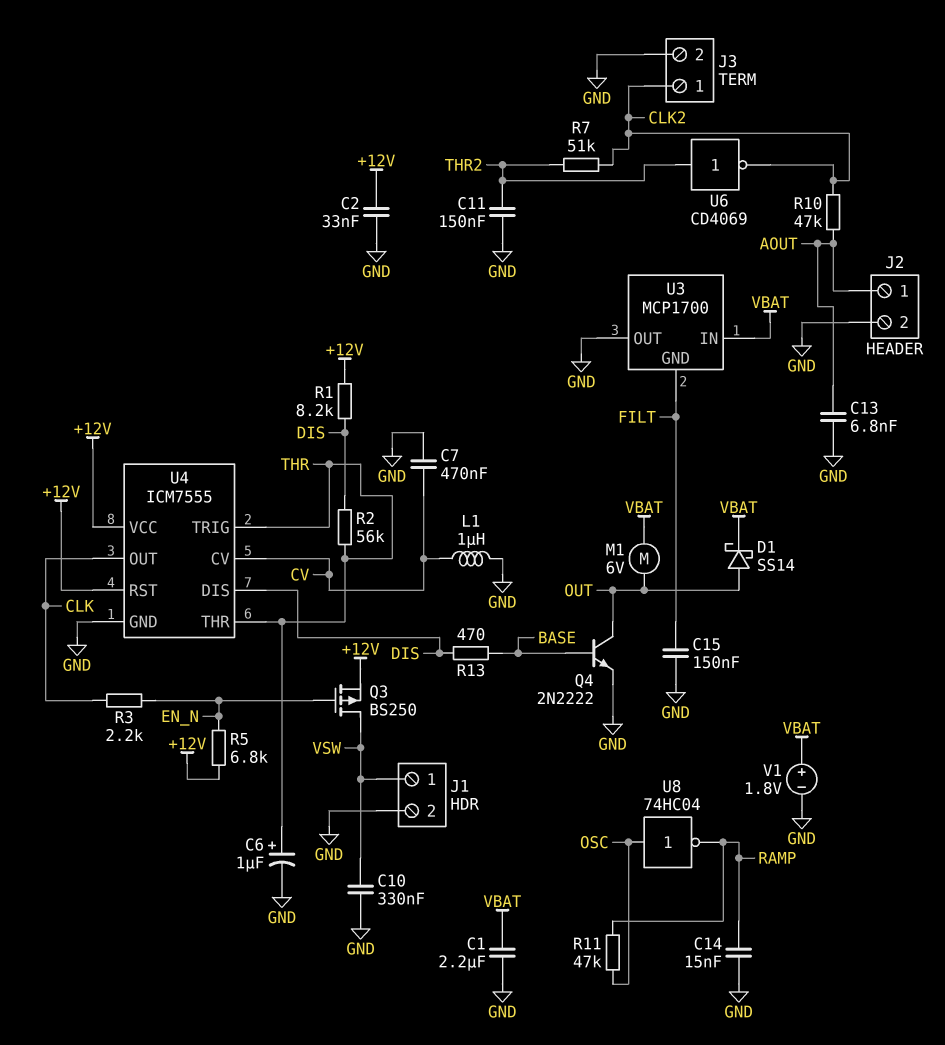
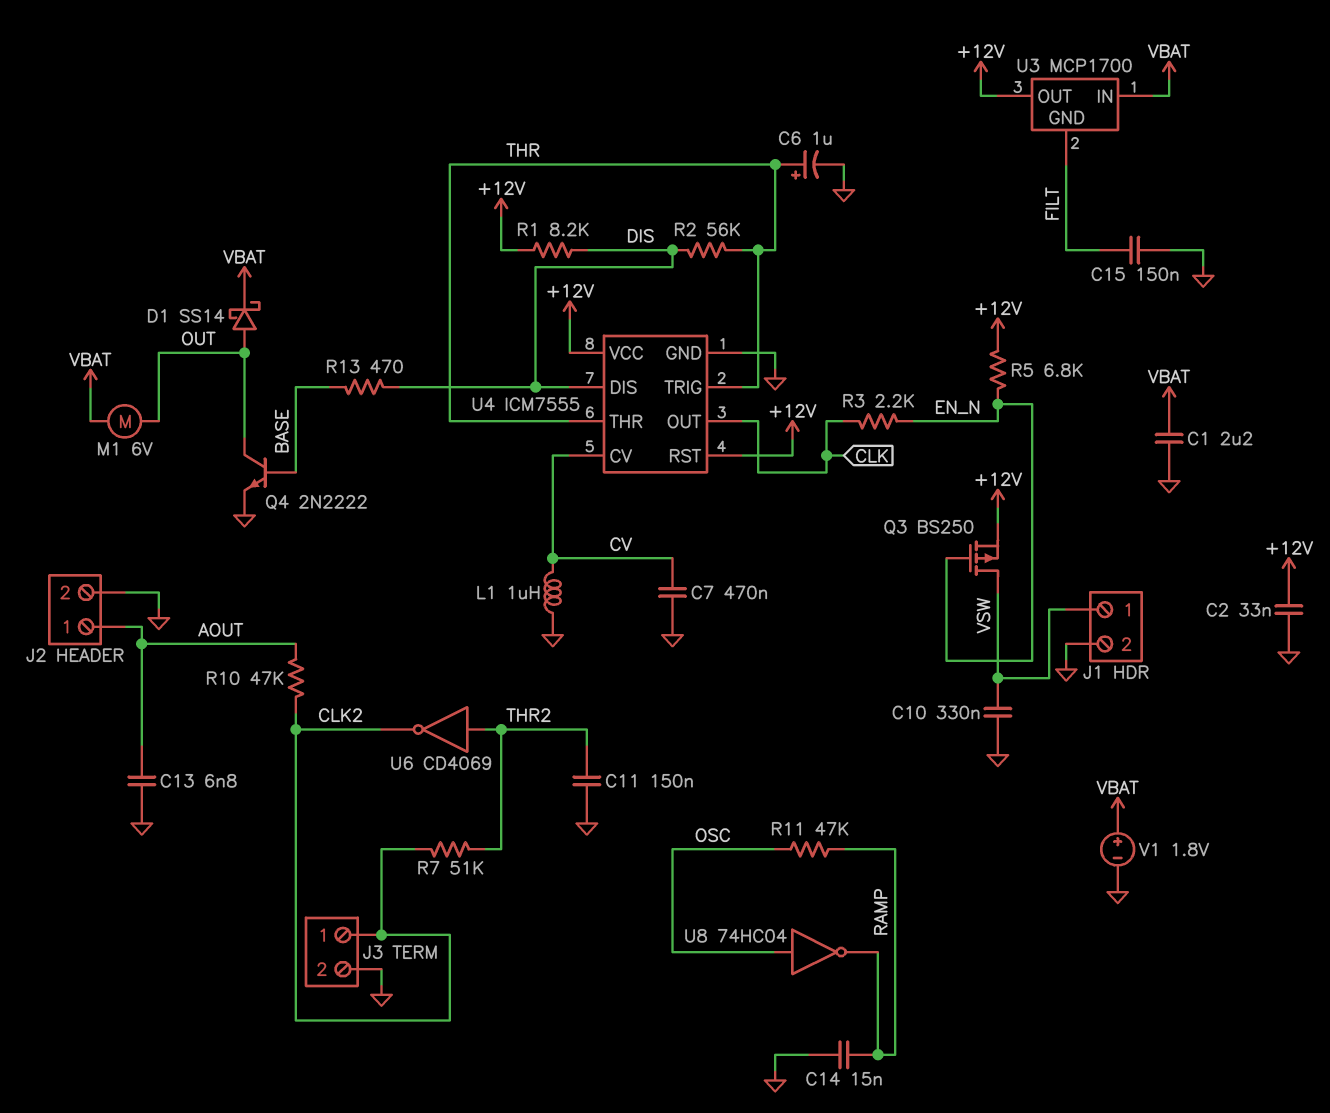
U3 pin OUT: GND -> +12V

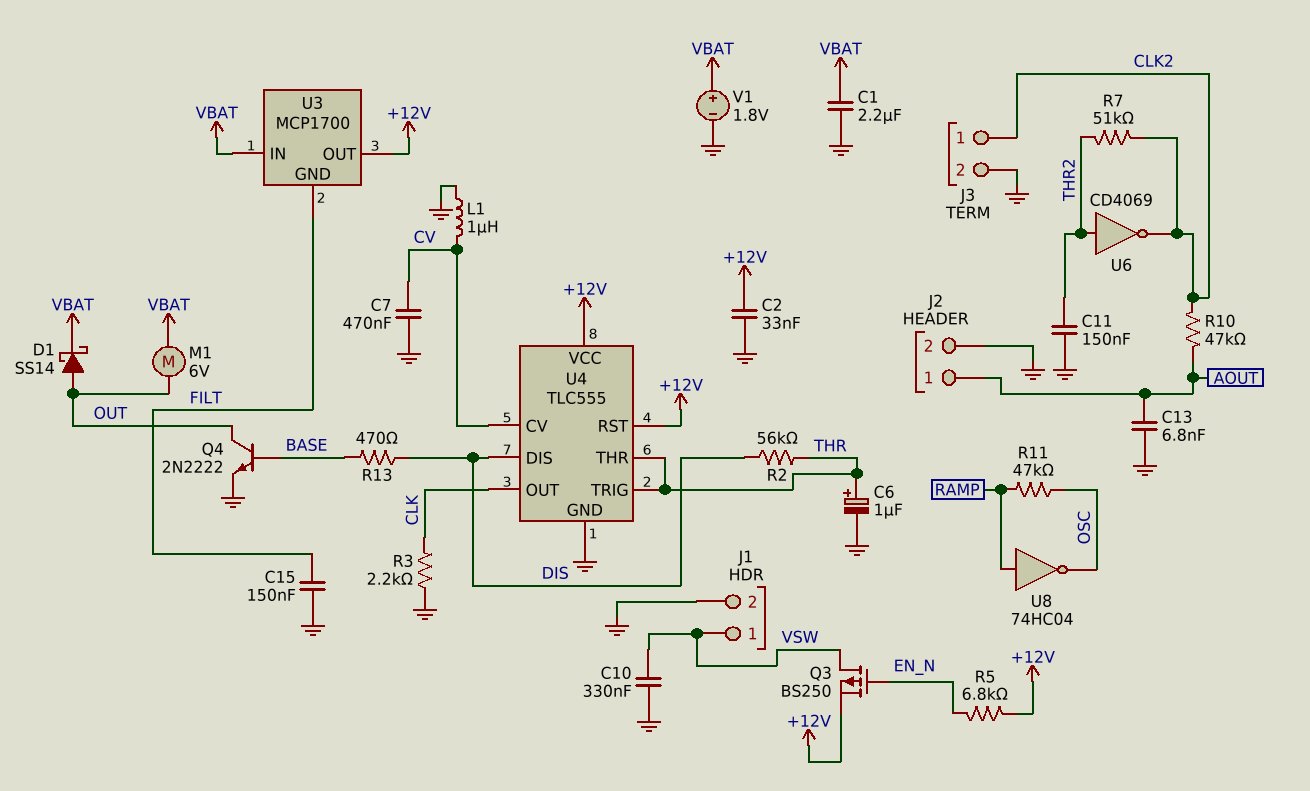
C14: 15nF (GND, RAMP) -> none
R1: 8.2k (+12V, DIS) -> none
R3: 2.2k (CLK, EN_N) -> 2.2k (CLK, GND)
U4: ICM7555 -> TLC555
U8: NOT 74HC04 (in OSC, out RAMP) -> NOT 74HC04 (in RAMP, out OSC)

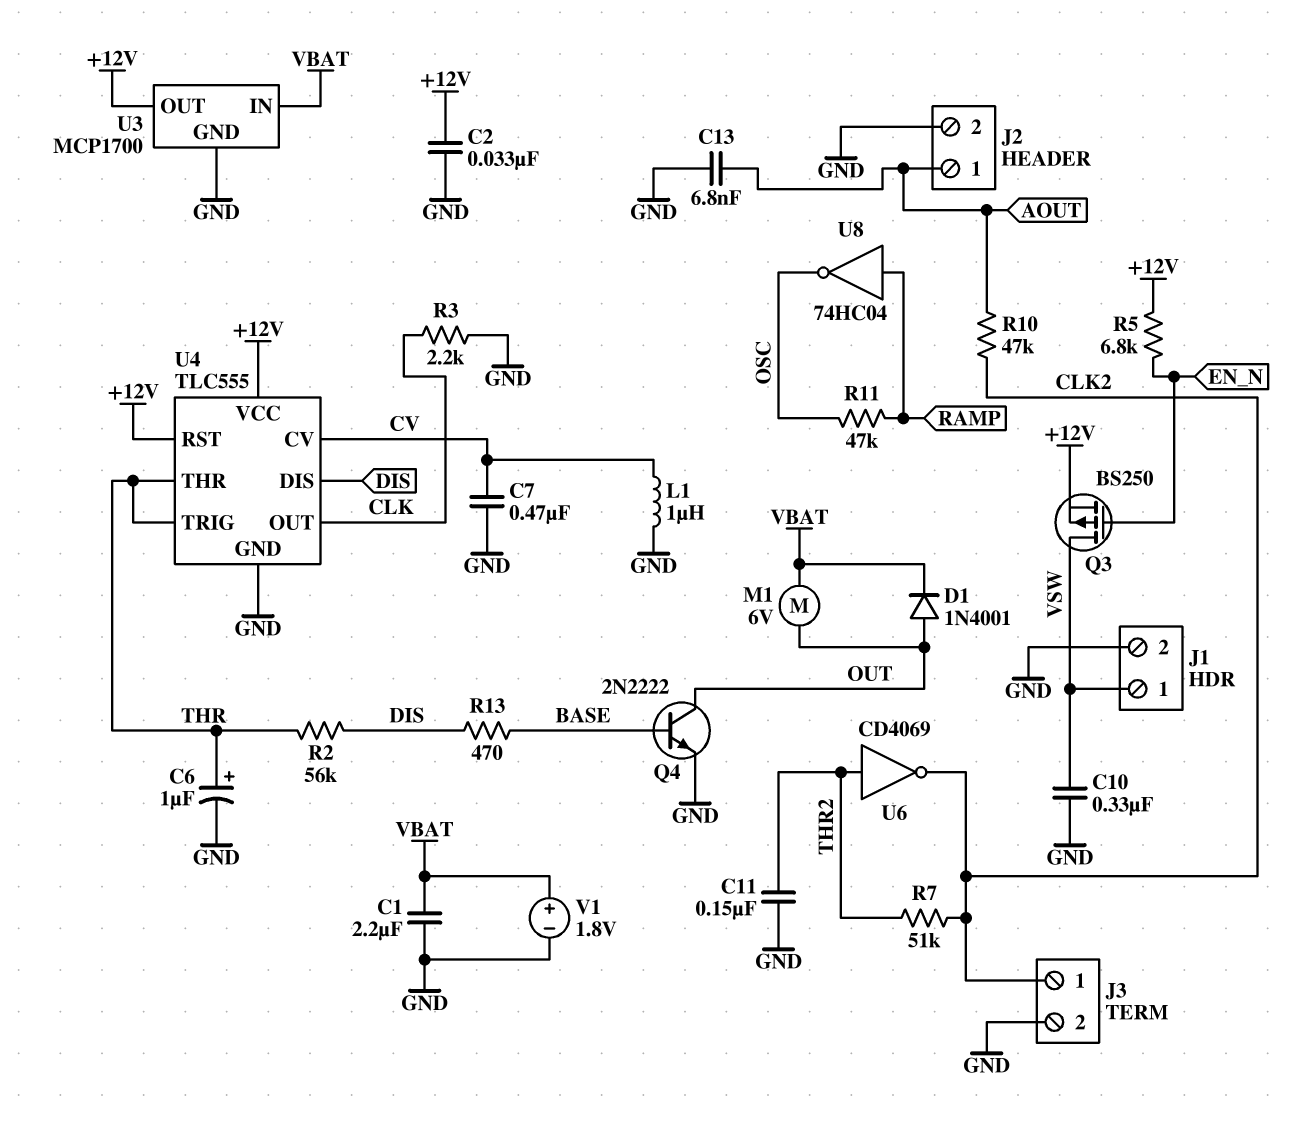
C15: 150nF (FILT, GND) -> none
D1: schottky SS14 (A OUT, K VBAT) -> diode 1N4001 (A OUT, K VBAT)
U3 pin GND: FILT -> GND

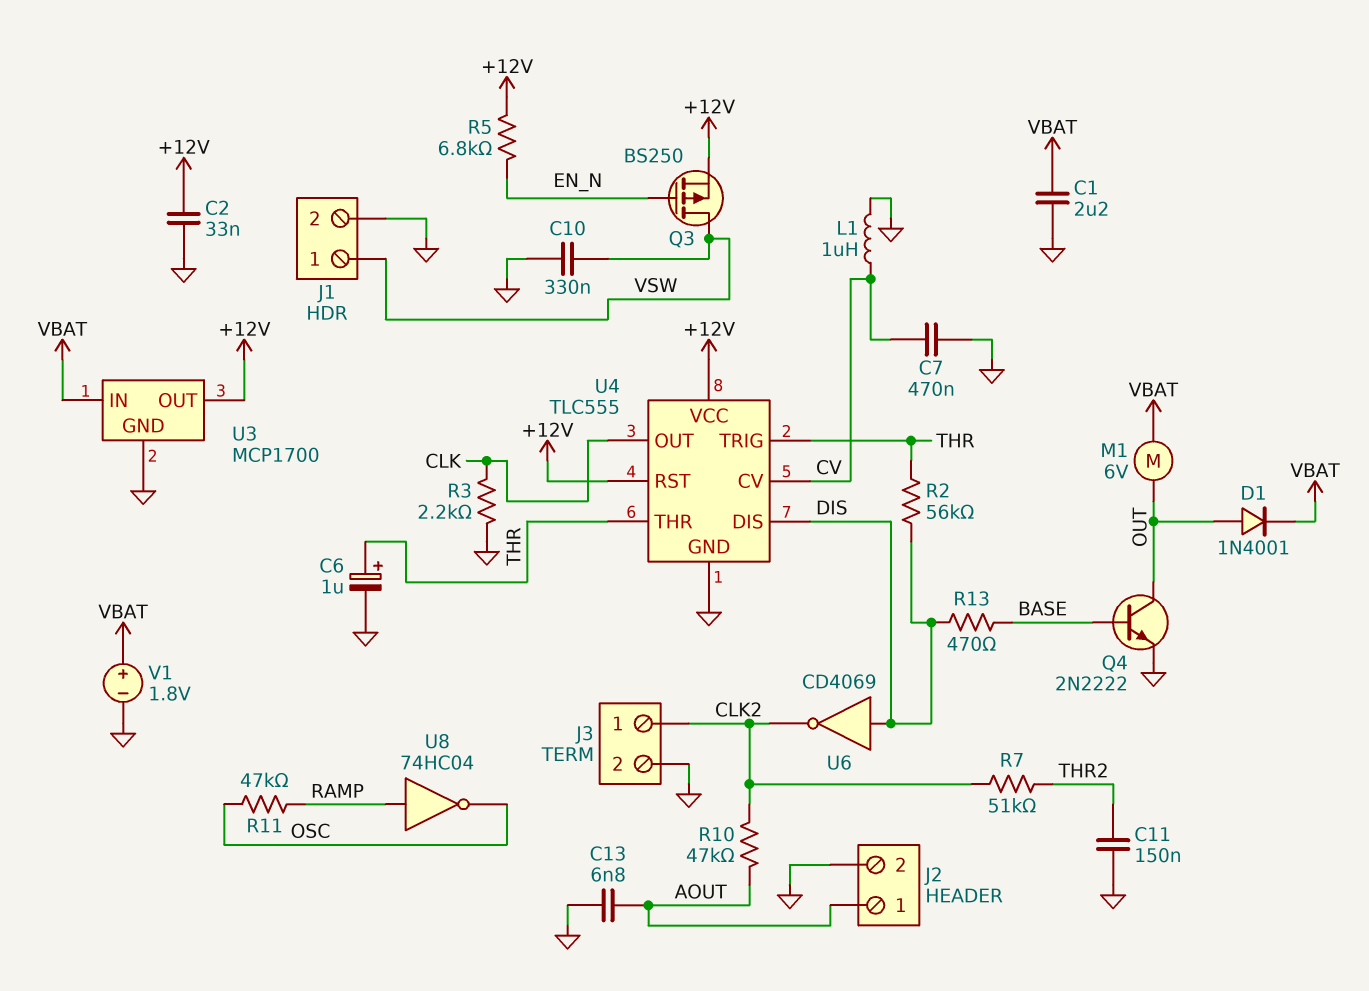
U6: NOT CD4069 (in THR2, out CLK2) -> NOT CD4069 (in DIS, out CLK2)

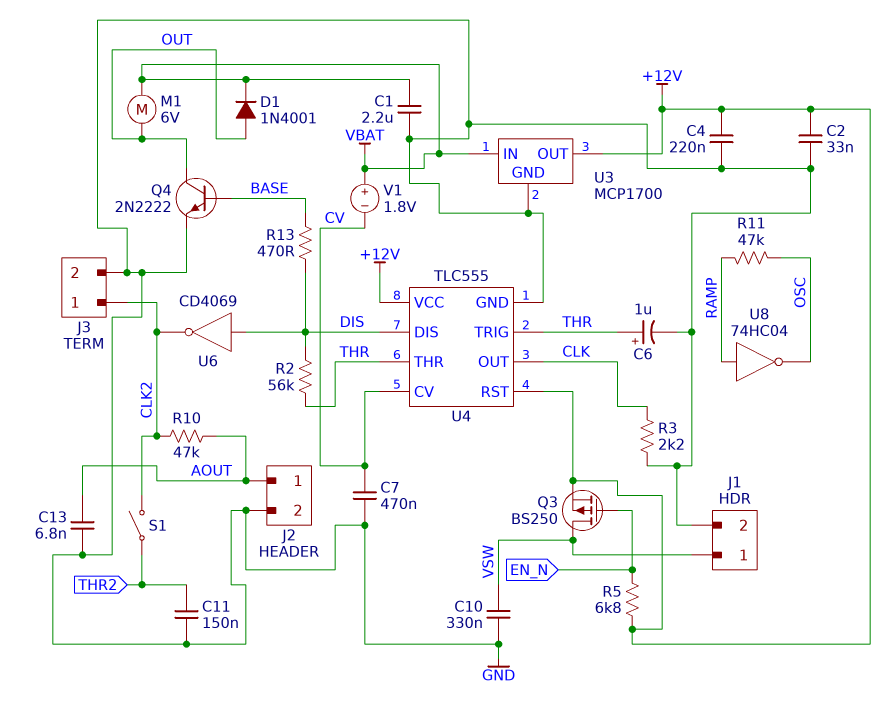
C4: none -> 220nF (+12V, GND)
L1: 1uH (CV, GND) -> none
R7: 51k (CLK2, THR2) -> none
S1: none -> switch (CLK2, THR2)
V1: 1.8V (plus VBAT, minus GND) -> 1.8V (plus VBAT, minus CV)

